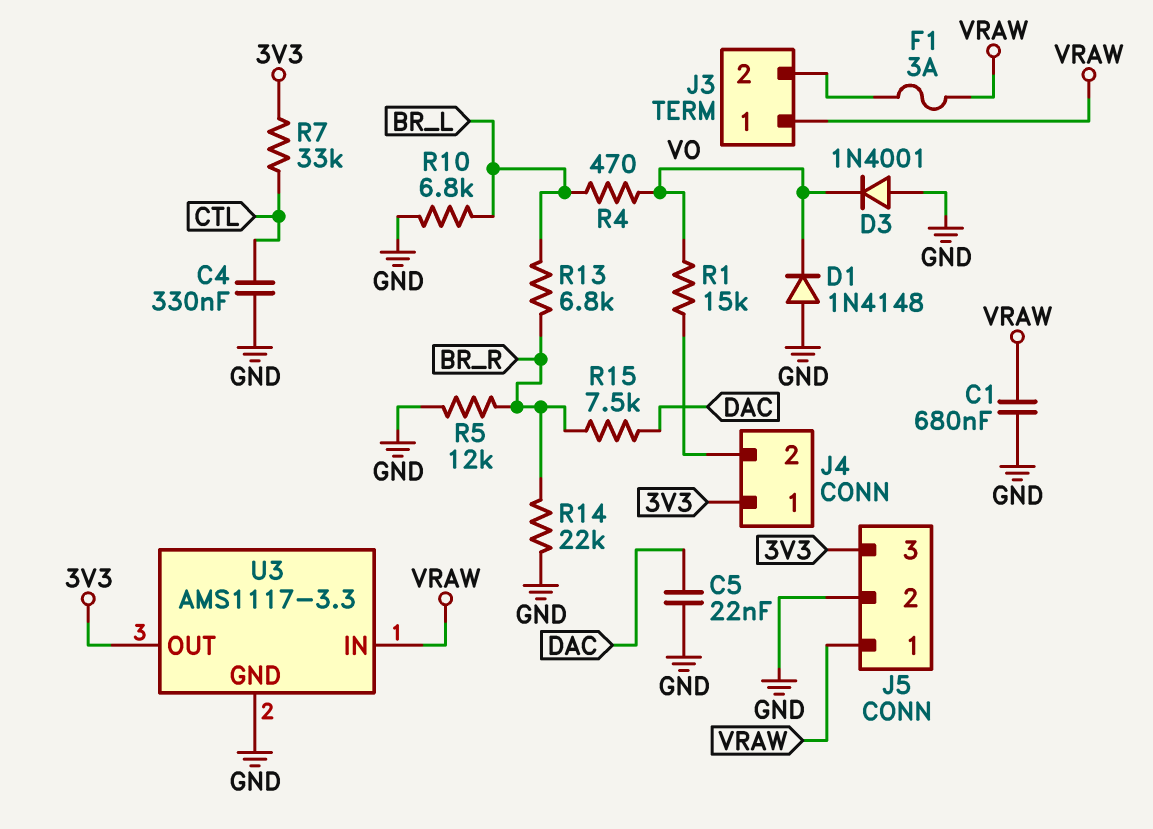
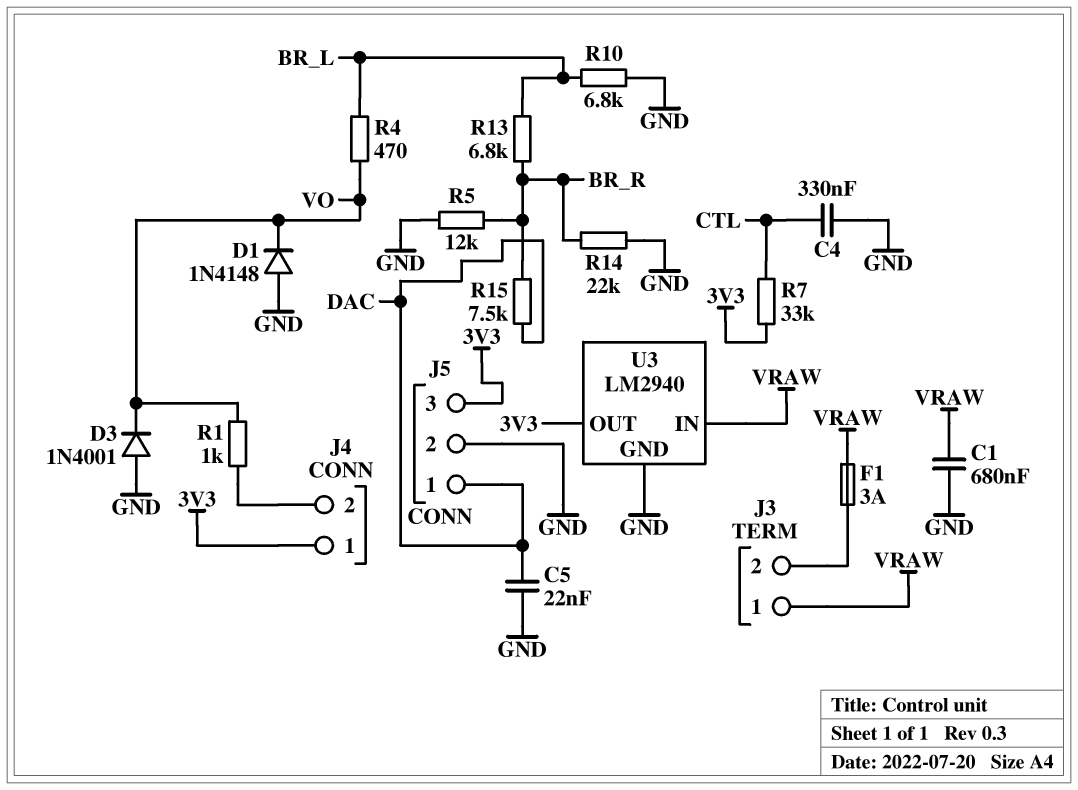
J5 pin 1: VRAW -> DAC
R1: 15k (J4/2, VO) -> 1k (J4/2, VO)
U3: AMS1117-3.3 -> LM2940

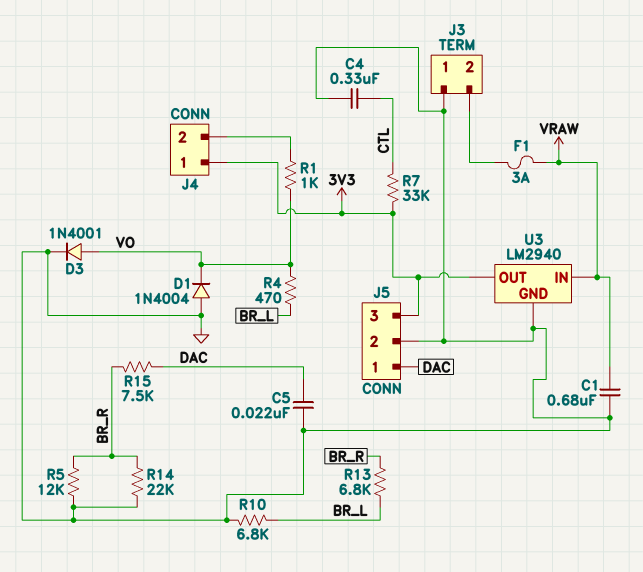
D1: diode 1N4148 (A GND, K VO) -> diode 1N4004 (A GND, K VO)
D3: diode 1N4001 (A GND, K VO) -> diode 1N4001 (A VO, K GND)
J3 pin 1: VRAW -> GND

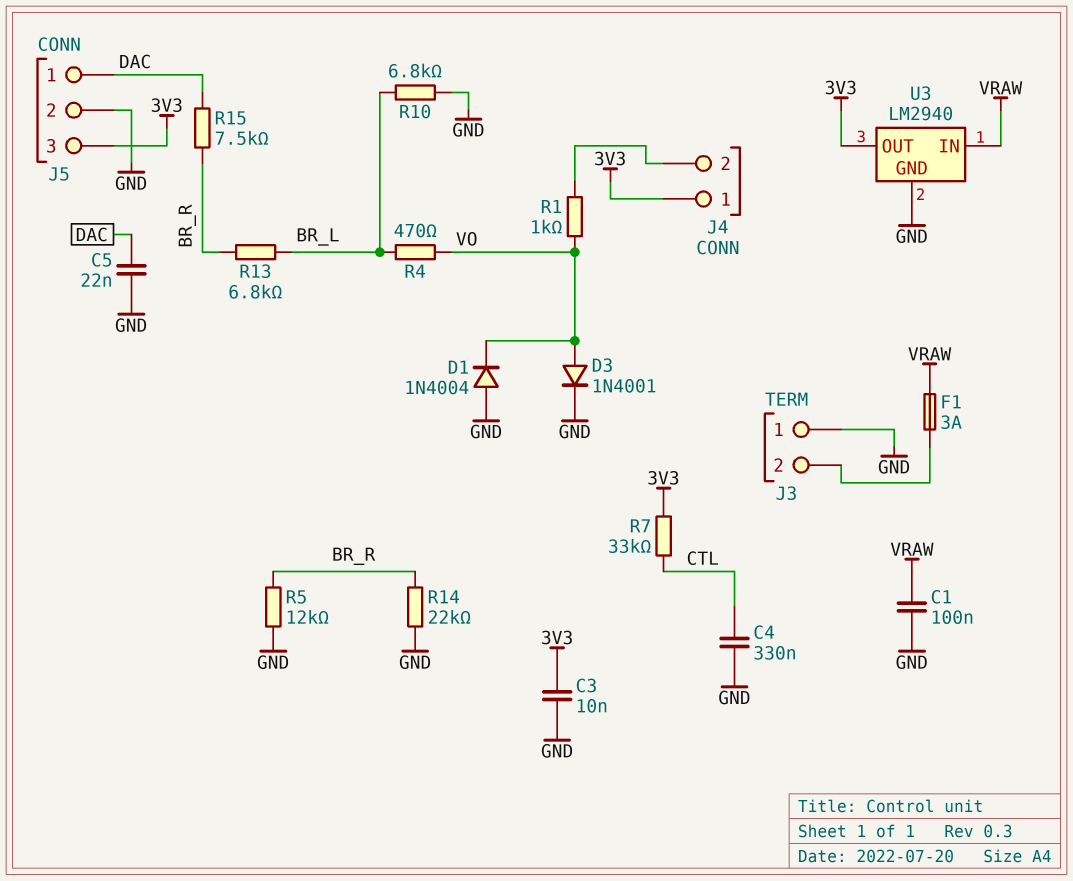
C1: 680nF (GND, VRAW) -> 100nF (GND, VRAW)
C3: none -> 10nF (3V3, GND)

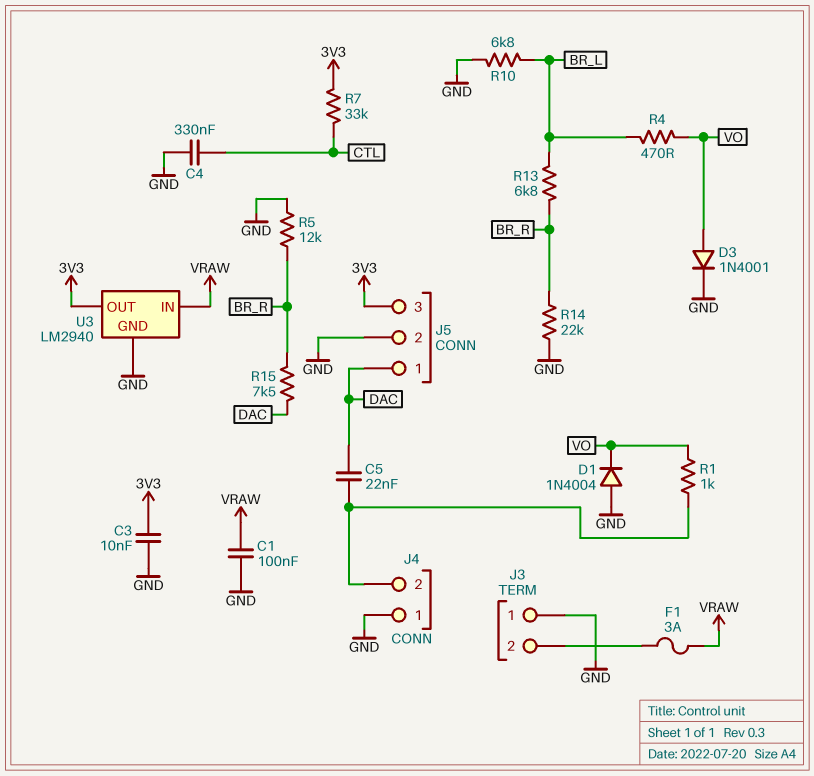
C5: 22nF (DAC, GND) -> 22nF (DAC, J4/2)
J4 pin 1: 3V3 -> GND

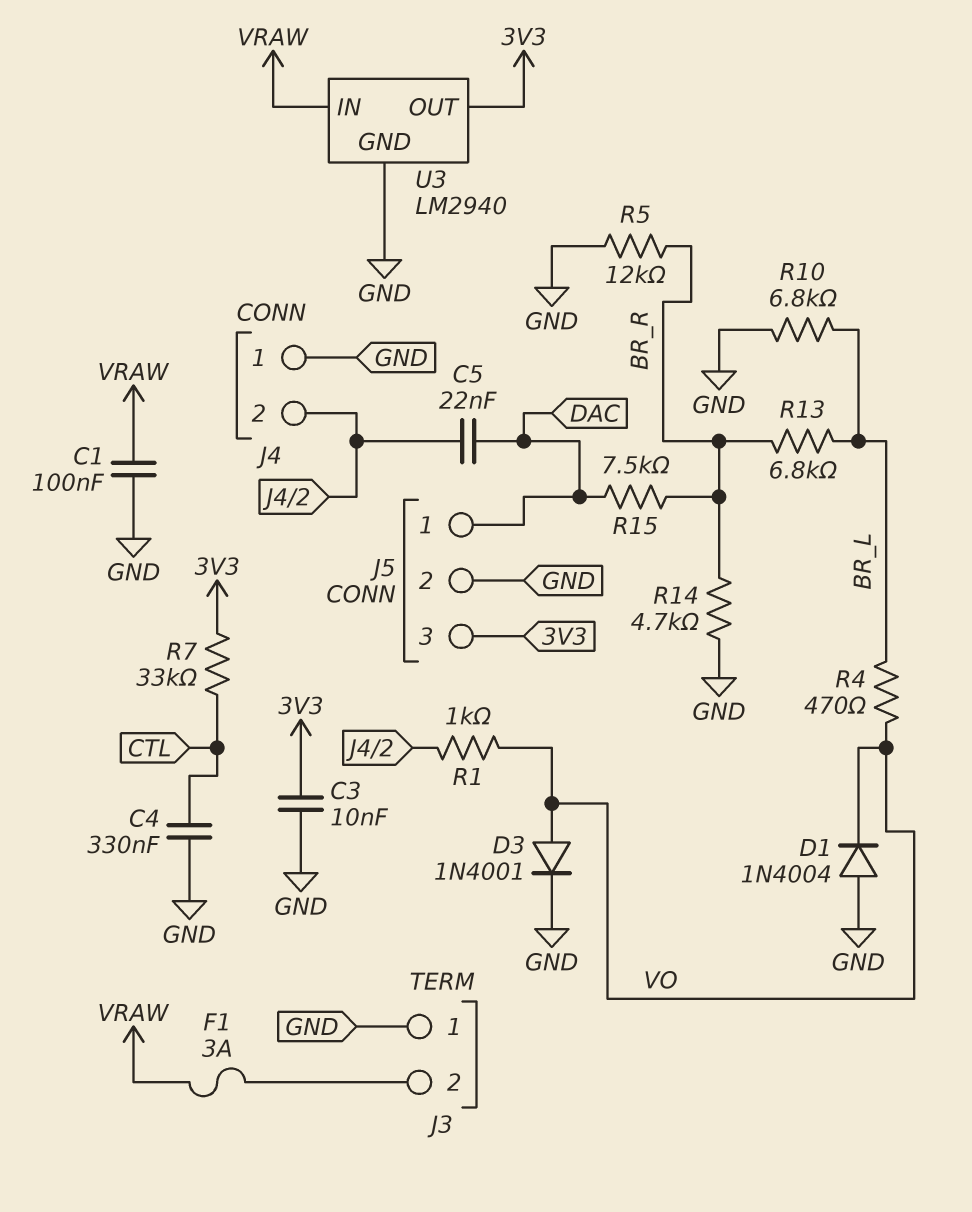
R14: 22k (BR_R, GND) -> 4.7k (BR_R, GND)

